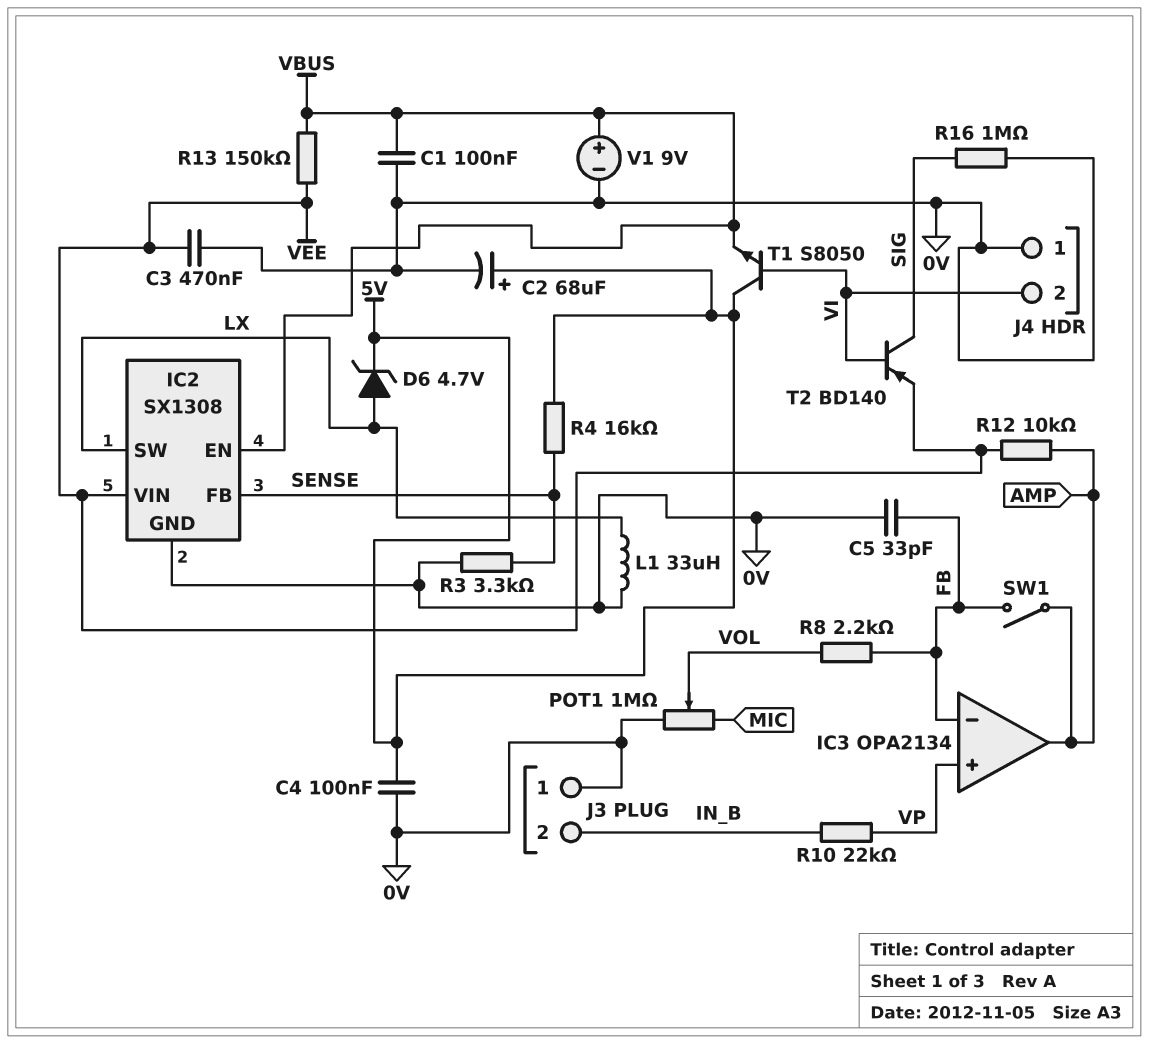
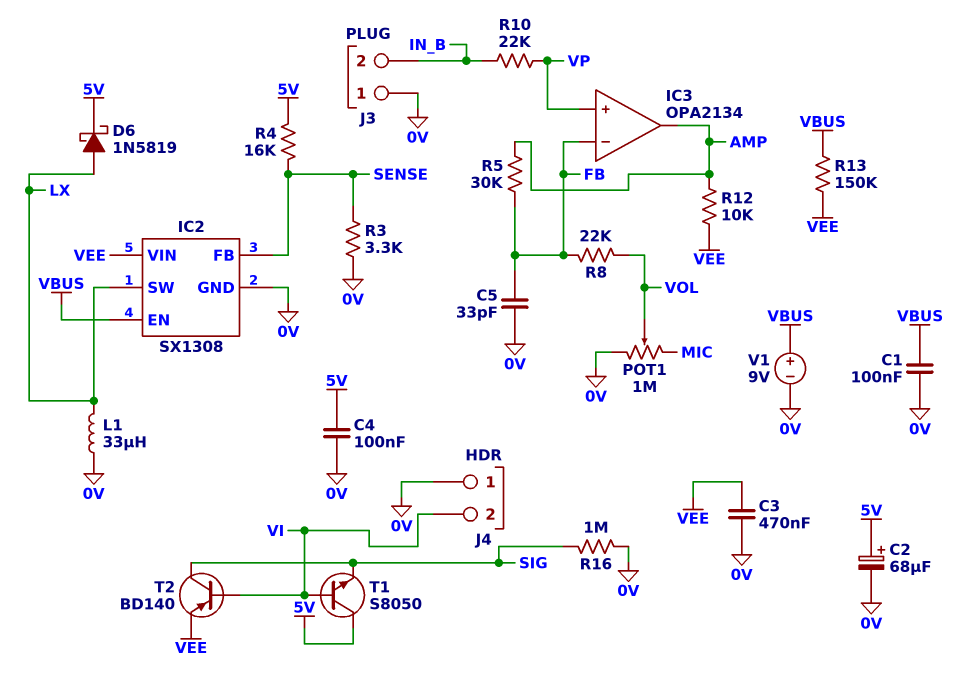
D6: zener 4.7V (A LX, K 5V) -> schottky 1N5819 (A LX, K 5V)
R5: none -> 30k (AMP, FB)
R8: 2.2k (FB, VOL) -> 22k (FB, VOL)
SW1: switch (AMP, FB) -> none
T1: NPN S8050 (B VI, C 5V, E VBUS) -> NPN S8050 (B VI, C 5V, E SIG)

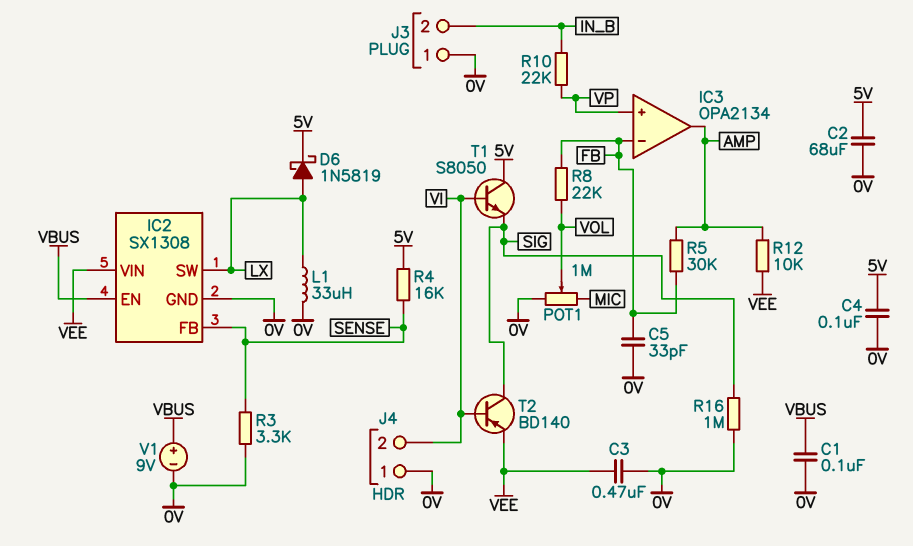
C2: 68uF (plus 5V, minus 0V) -> 68uF (0V, 5V)
R13: 150k (VBUS, VEE) -> none

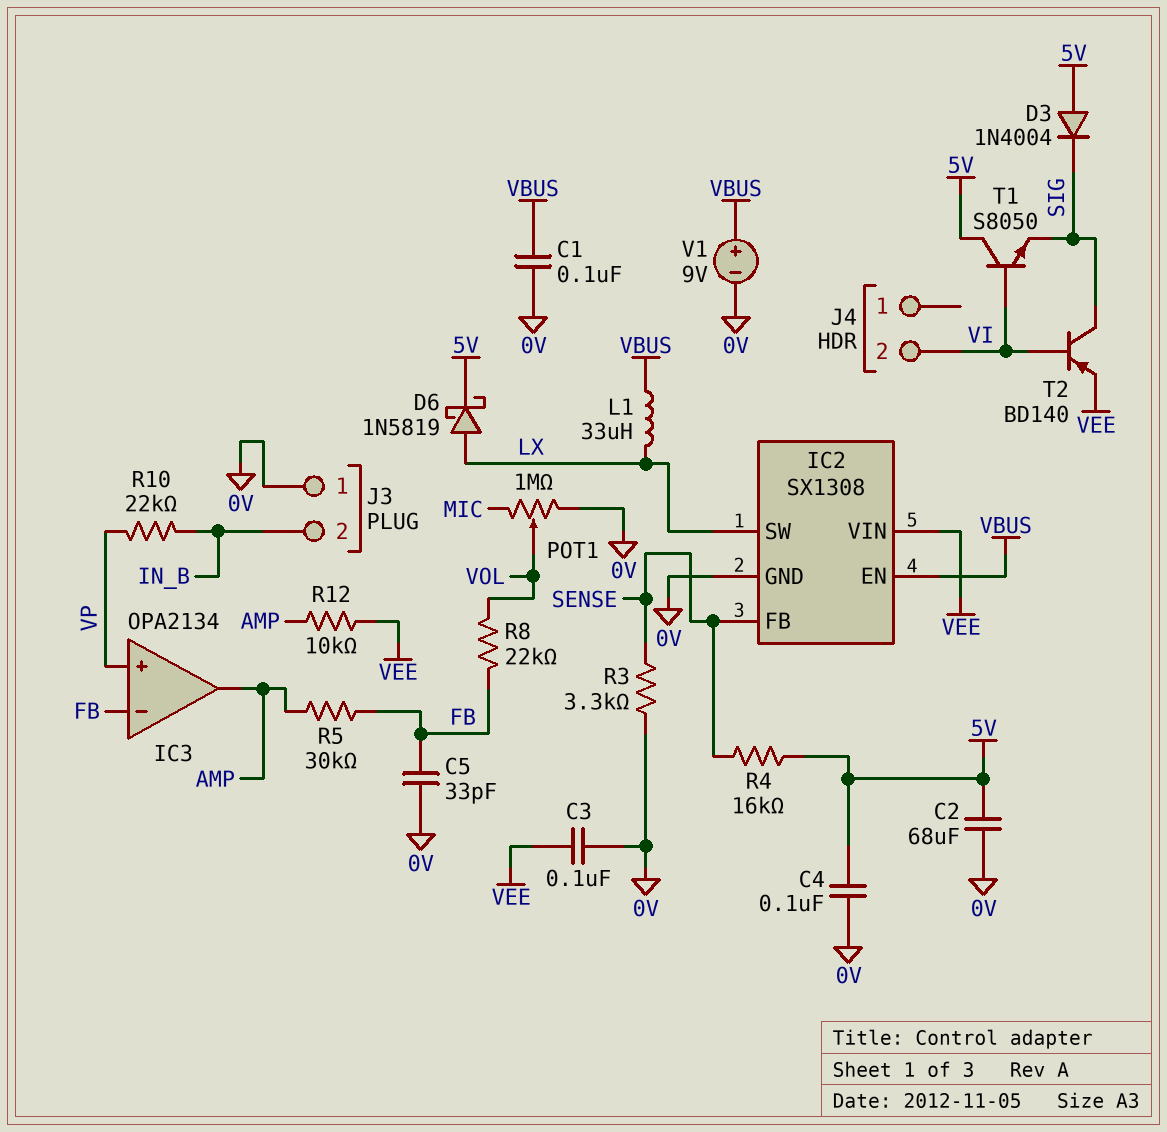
C3: 470nF (0V, VEE) -> 100nF (0V, VEE)
D3: none -> diode 1N4004 (A 5V, K SIG)
J4 pin 1: 0V -> none
L1: 33uH (0V, LX) -> 33uH (LX, VBUS)
R16: 1M (0V, SIG) -> none

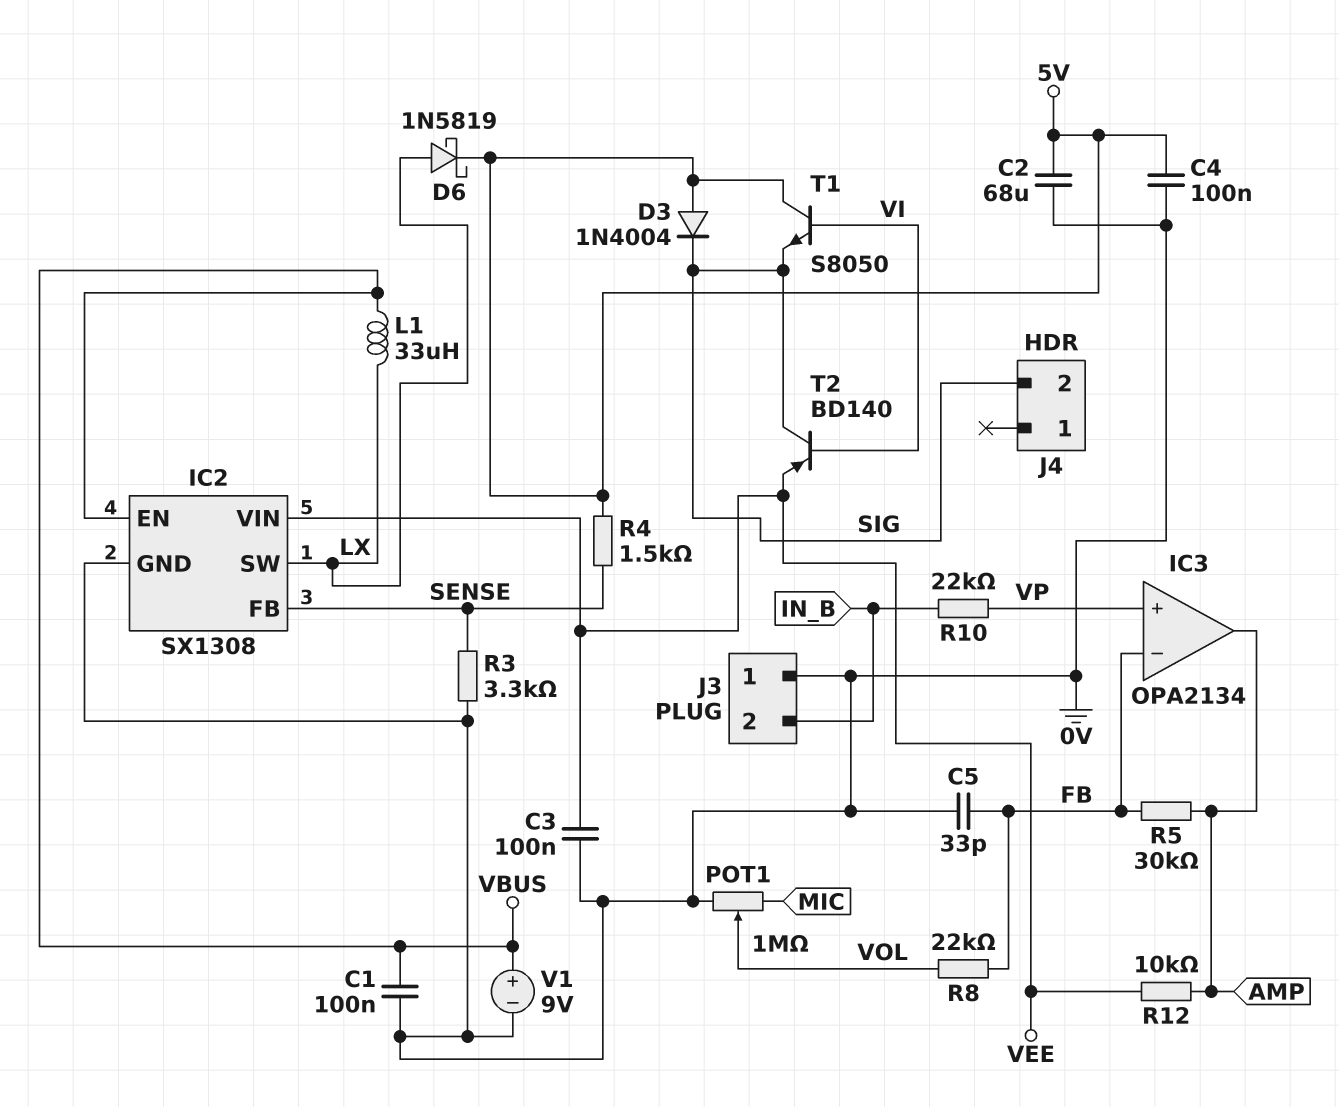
J4 pin 2: VI -> SIG
R4: 16k (5V, SENSE) -> 1.5k (5V, SENSE)

